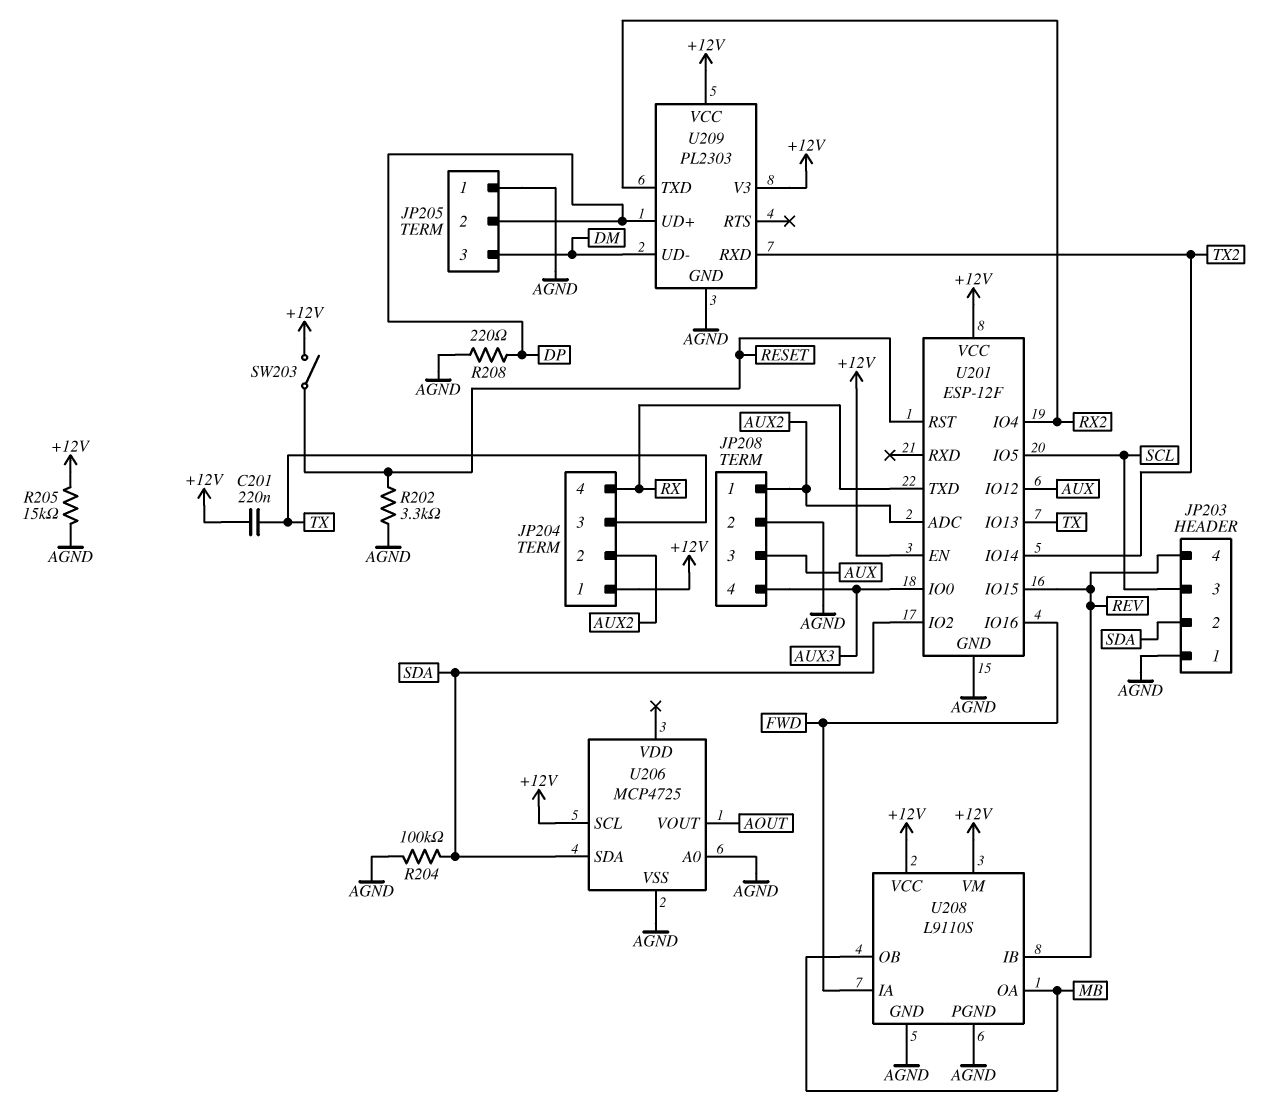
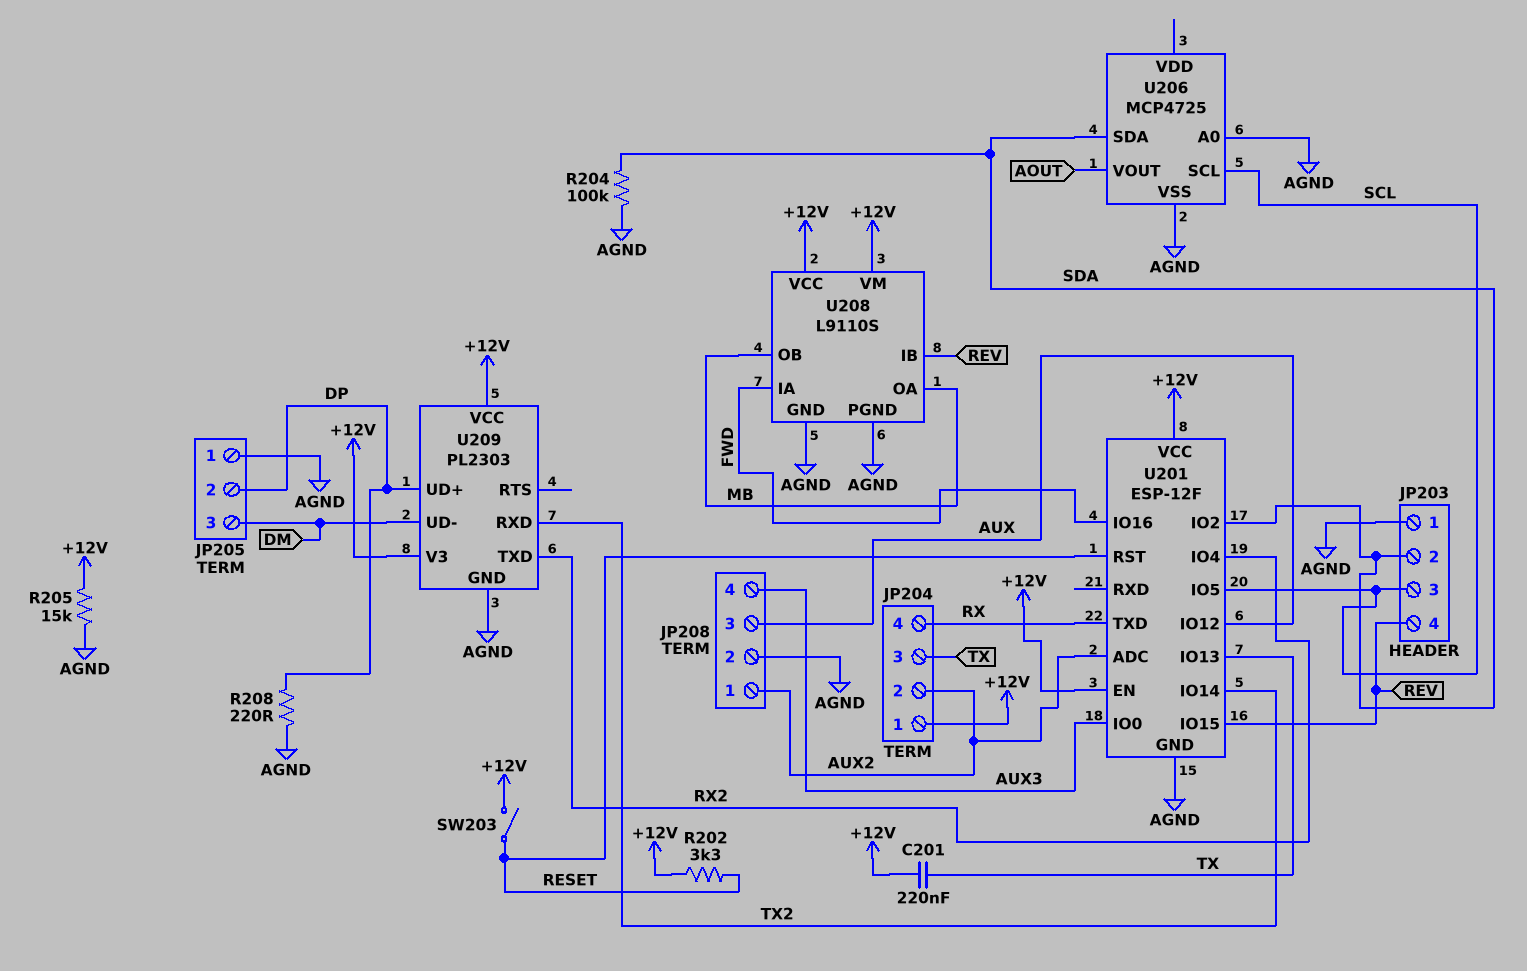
R202: 3.3k (AGND, RESET) -> 3.3k (+12V, RESET)
U206 pin SCL: +12V -> SCL

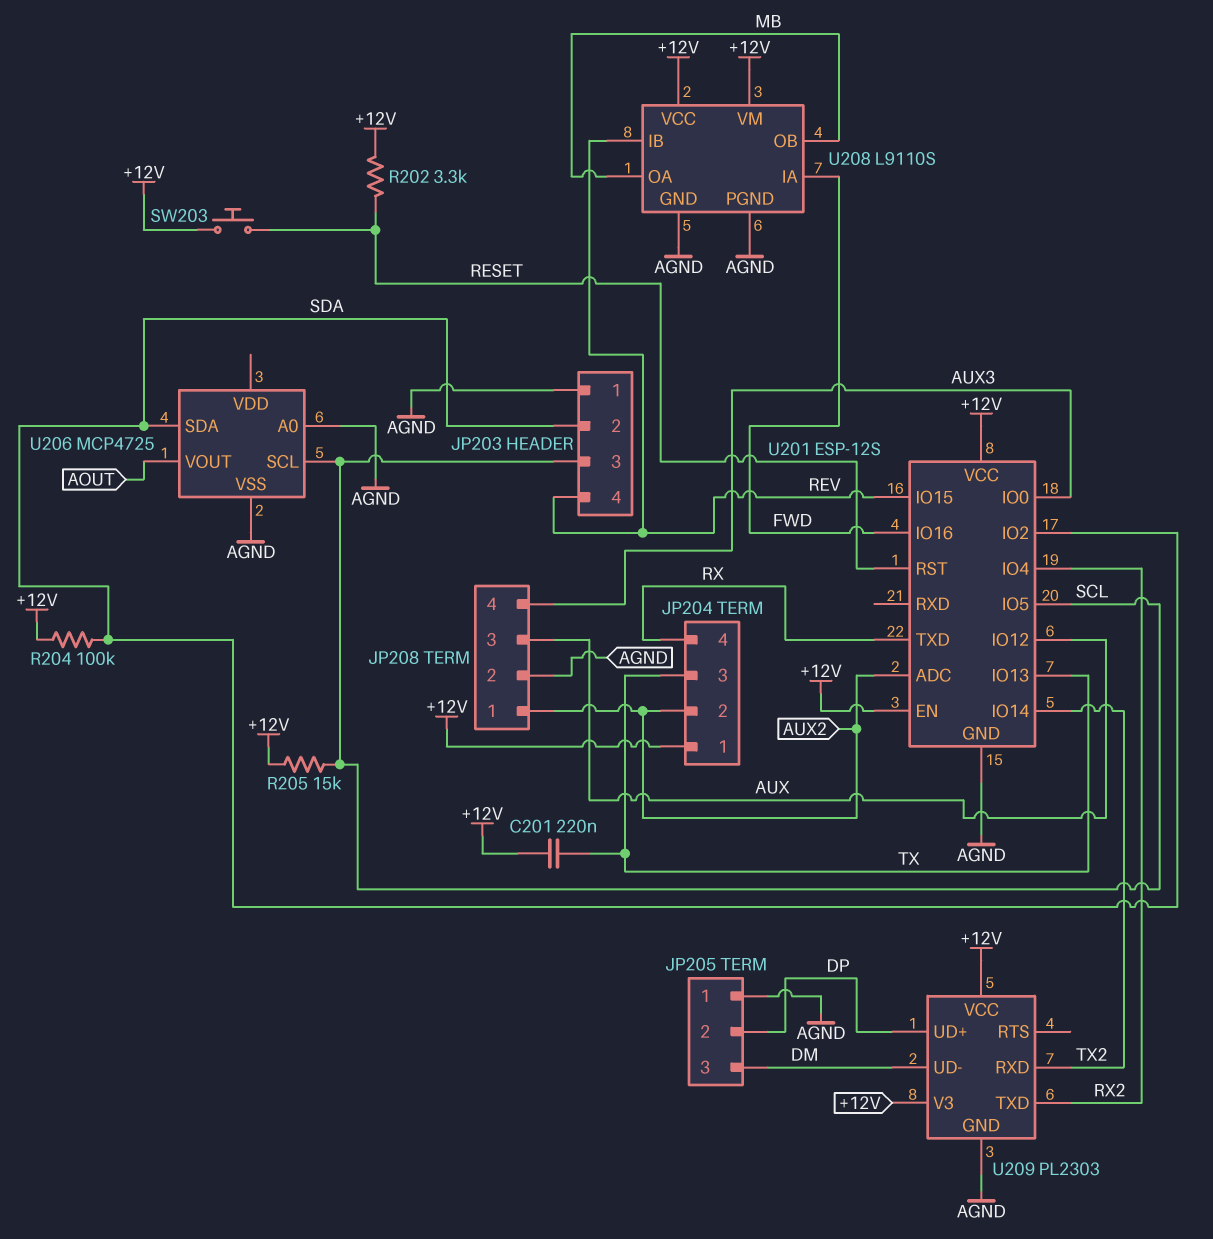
R204: 100k (AGND, SDA) -> 100k (+12V, SDA)
R205: 15k (+12V, AGND) -> 15k (+12V, SCL)
R208: 220 (AGND, DP) -> none
SW203: switch (+12V, RESET) -> button (+12V, RESET)
U201: ESP-12F -> ESP-12S

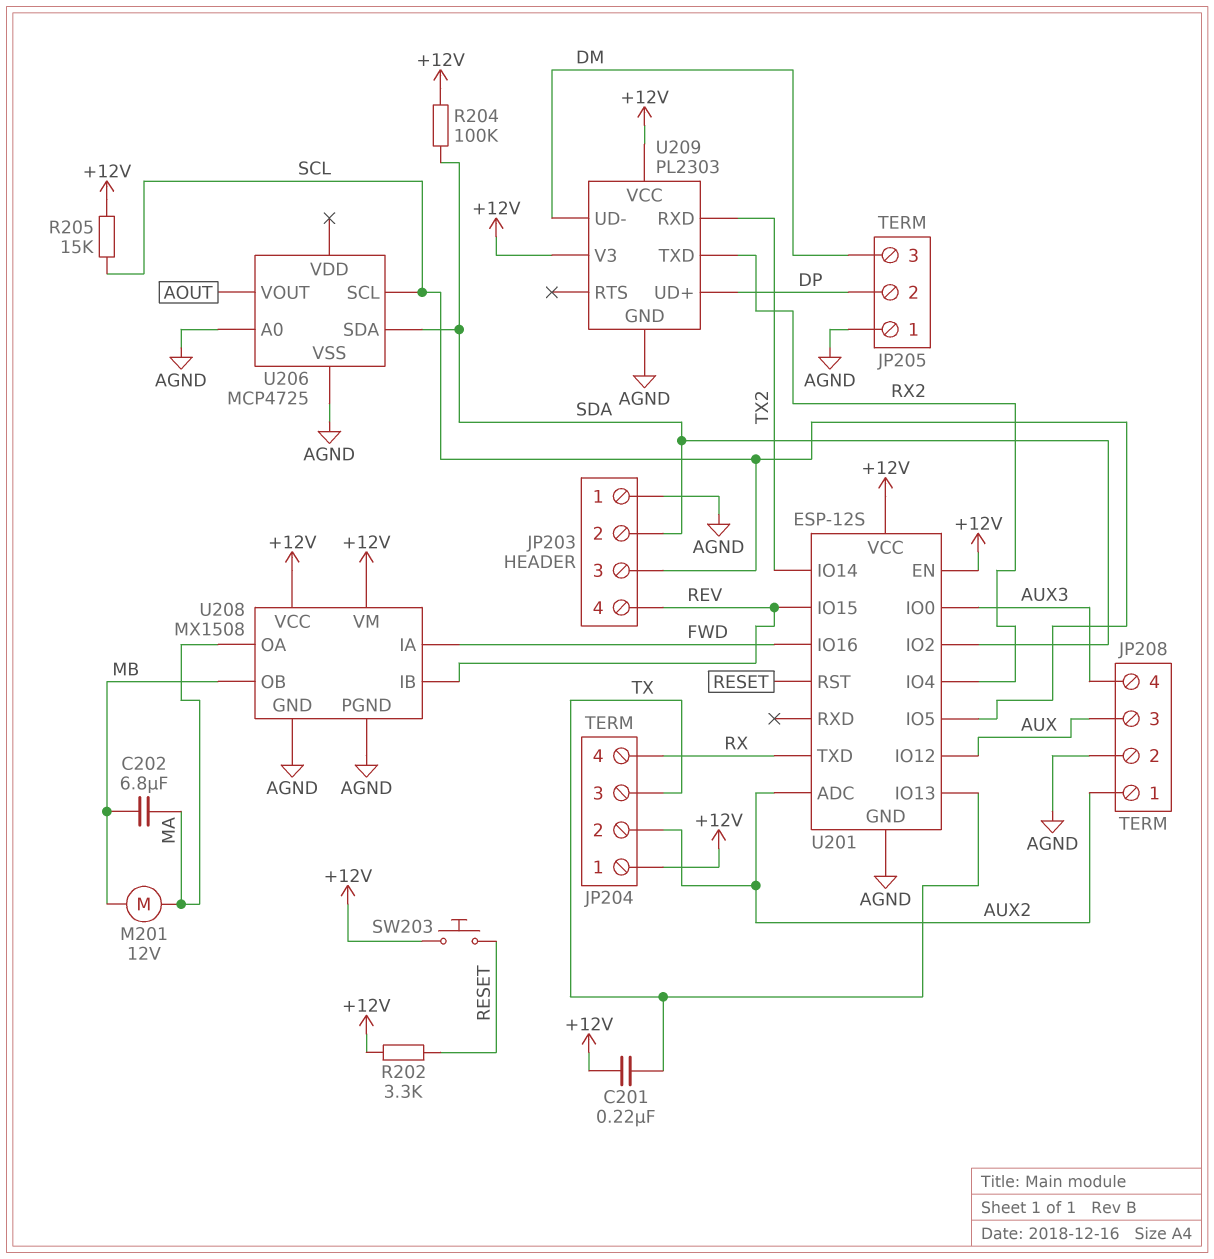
C202: none -> 6.8uF (MA, MB)
M201: none -> motor 12V (MA, MB)
U208: L9110S -> MX1508
U208 pin OA: MB -> MA

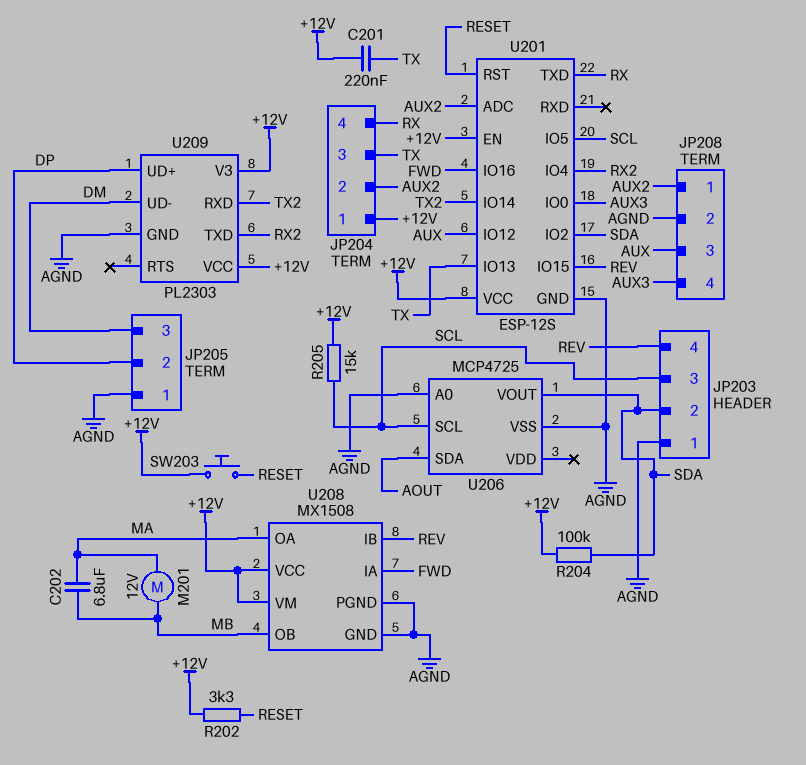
U206 pin SDA: SDA -> AOUT
U206 pin VOUT: AOUT -> SDA

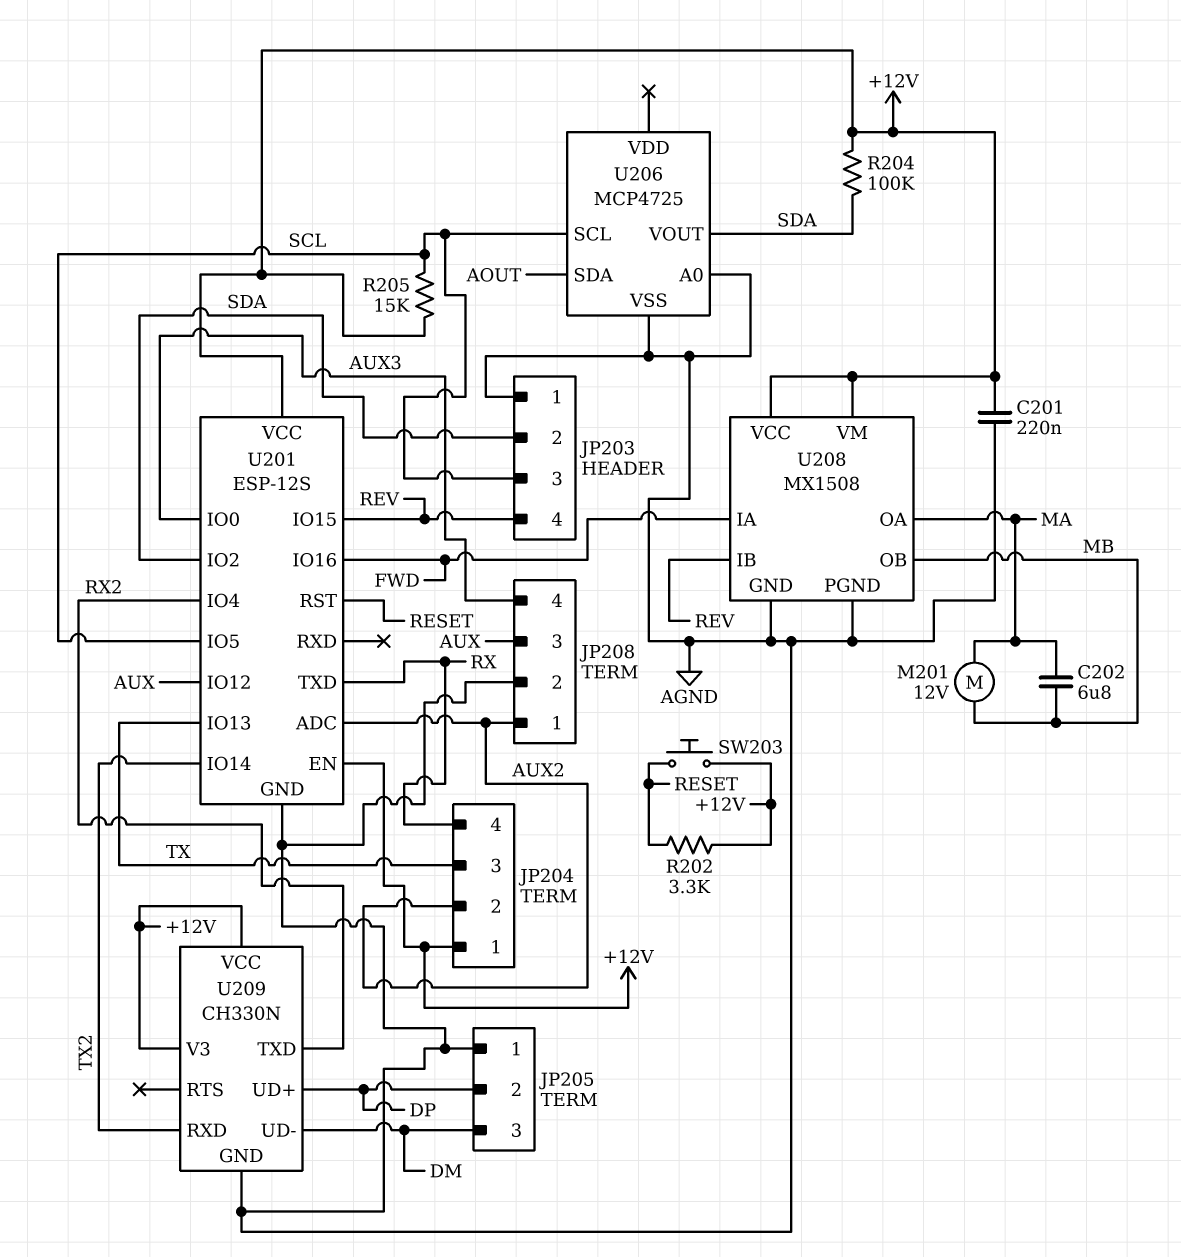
C201: 220nF (+12V, TX) -> 220nF (+12V, AGND)
U209: PL2303 -> CH330N

